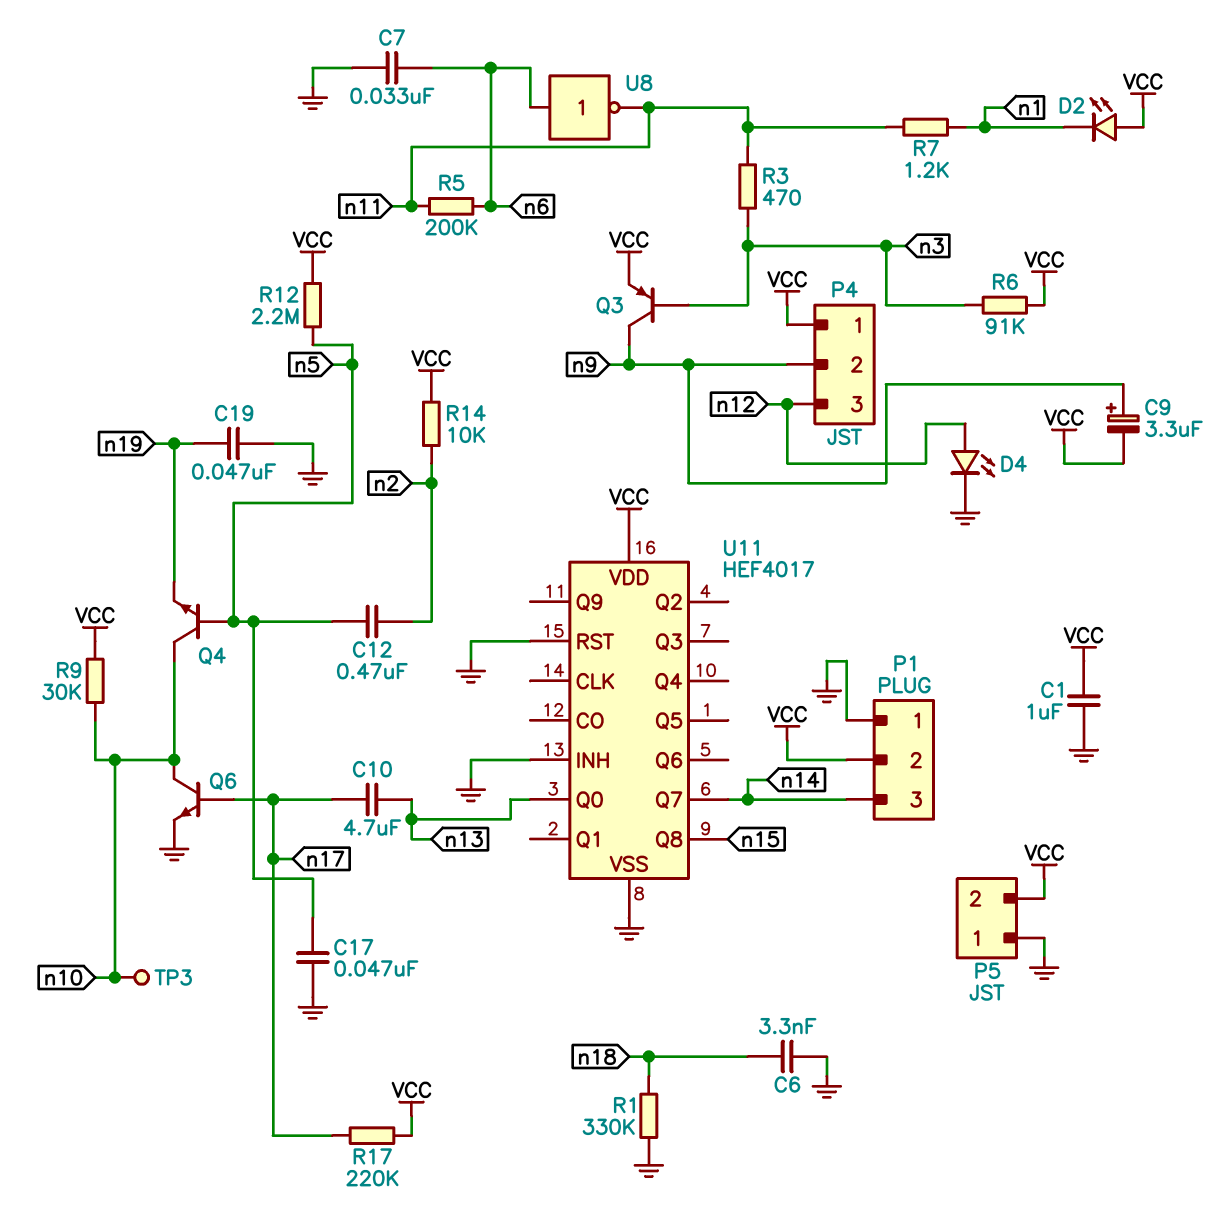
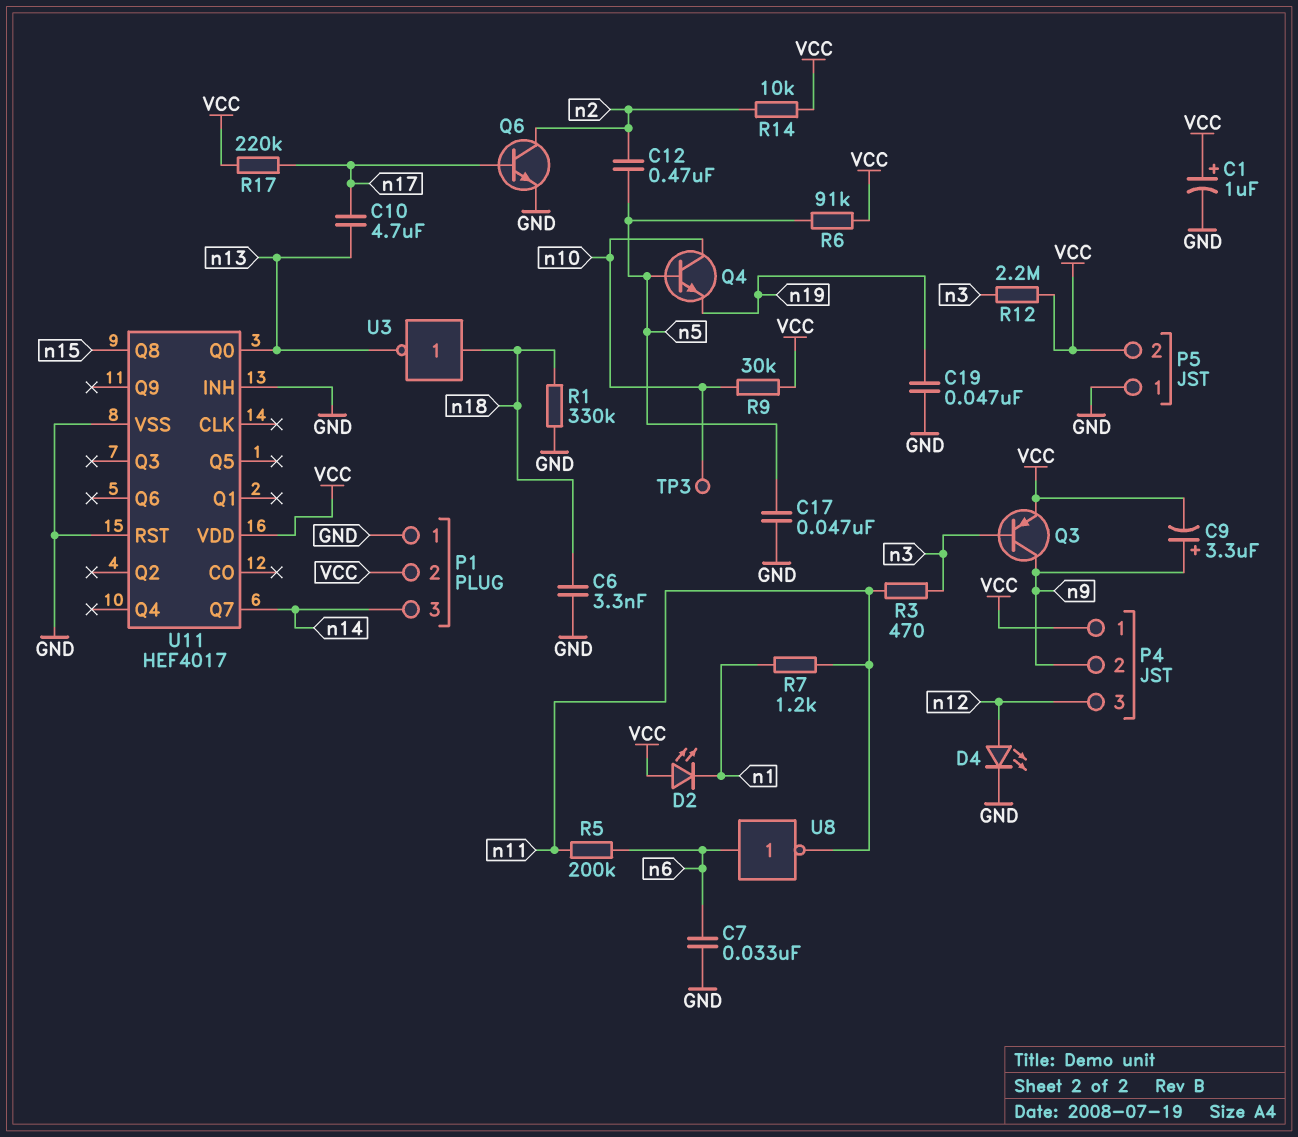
C1: 1uF (GND, VCC) -> 1uF (plus VCC, minus GND)
Q6: NPN (B n17, C n10, E GND) -> NPN (B n17, C n2, E GND)
R6: 91k (VCC, n3) -> 91k (VCC, n5)
R12: 2.2M (VCC, n5) -> 2.2M (VCC, n3)
U3: none -> NOT (in n18, out n13)

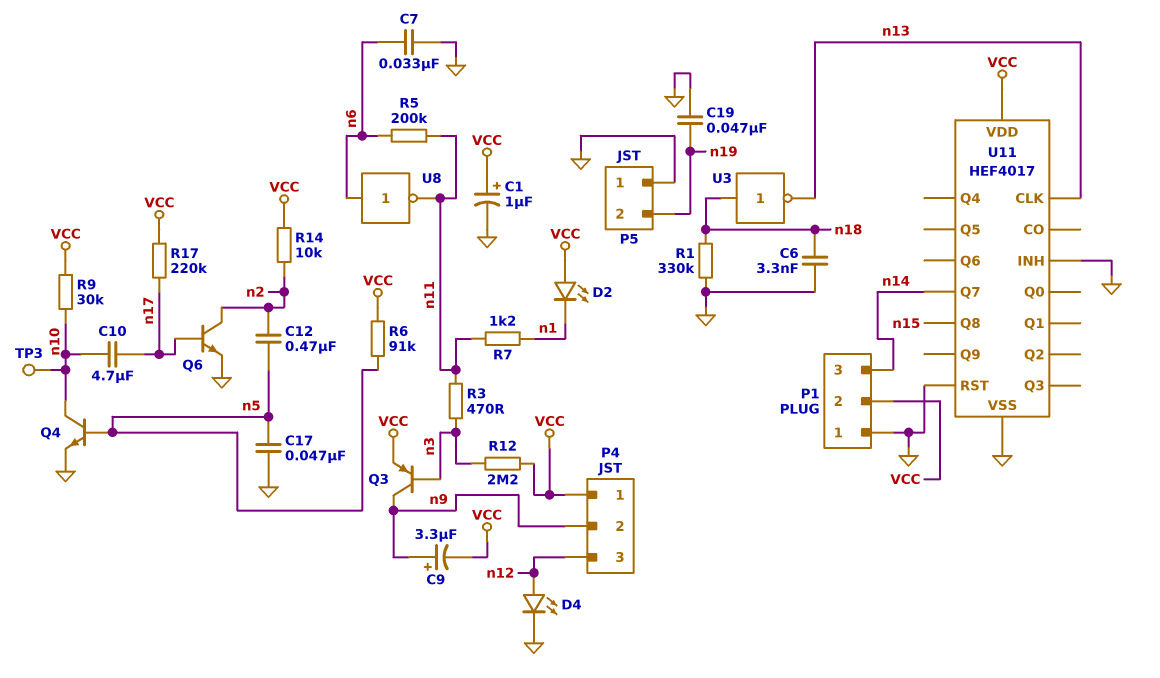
C10: 4.7uF (n13, n17) -> 4.7uF (n10, n17)
P5 pin 2: VCC -> n19
Q4: NPN (B n5, C n10, E n19) -> NPN (B n5, C n10, E GND)
U11 pin CLK: none -> n13
U11 pin Q0: n13 -> none

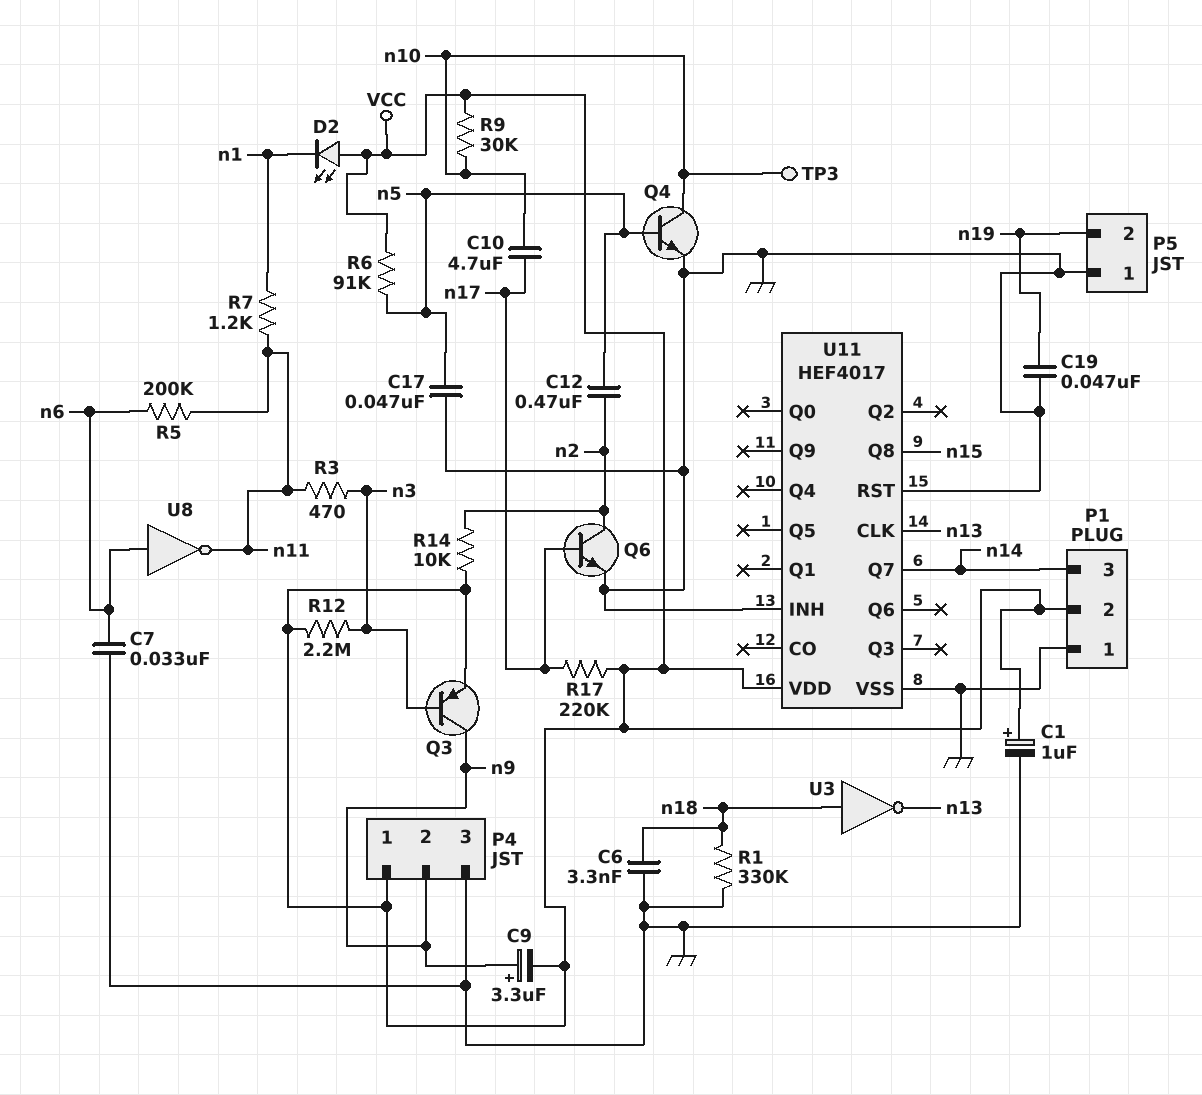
D4: LED (A n12, K GND) -> none
P4 pin 3: n12 -> GND

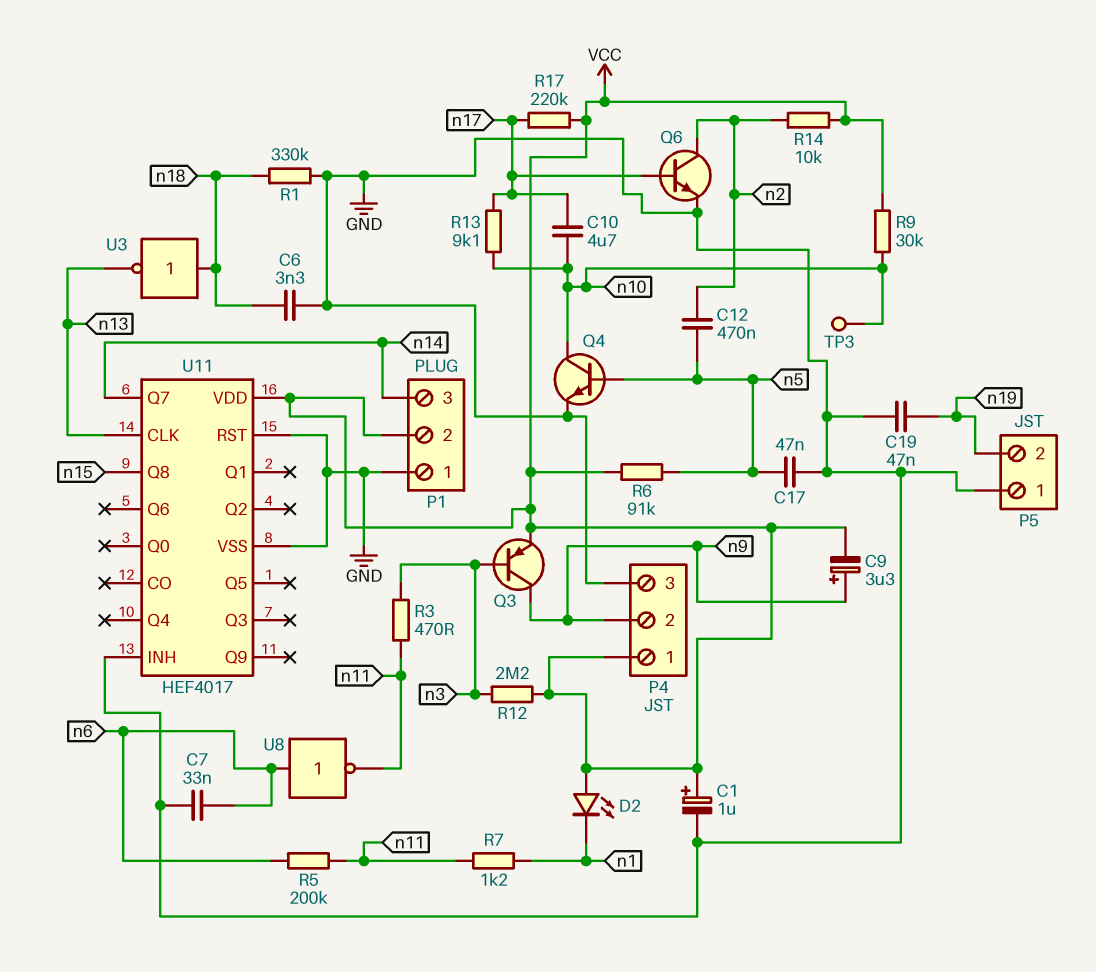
R13: none -> 9.1k (n10, n17)

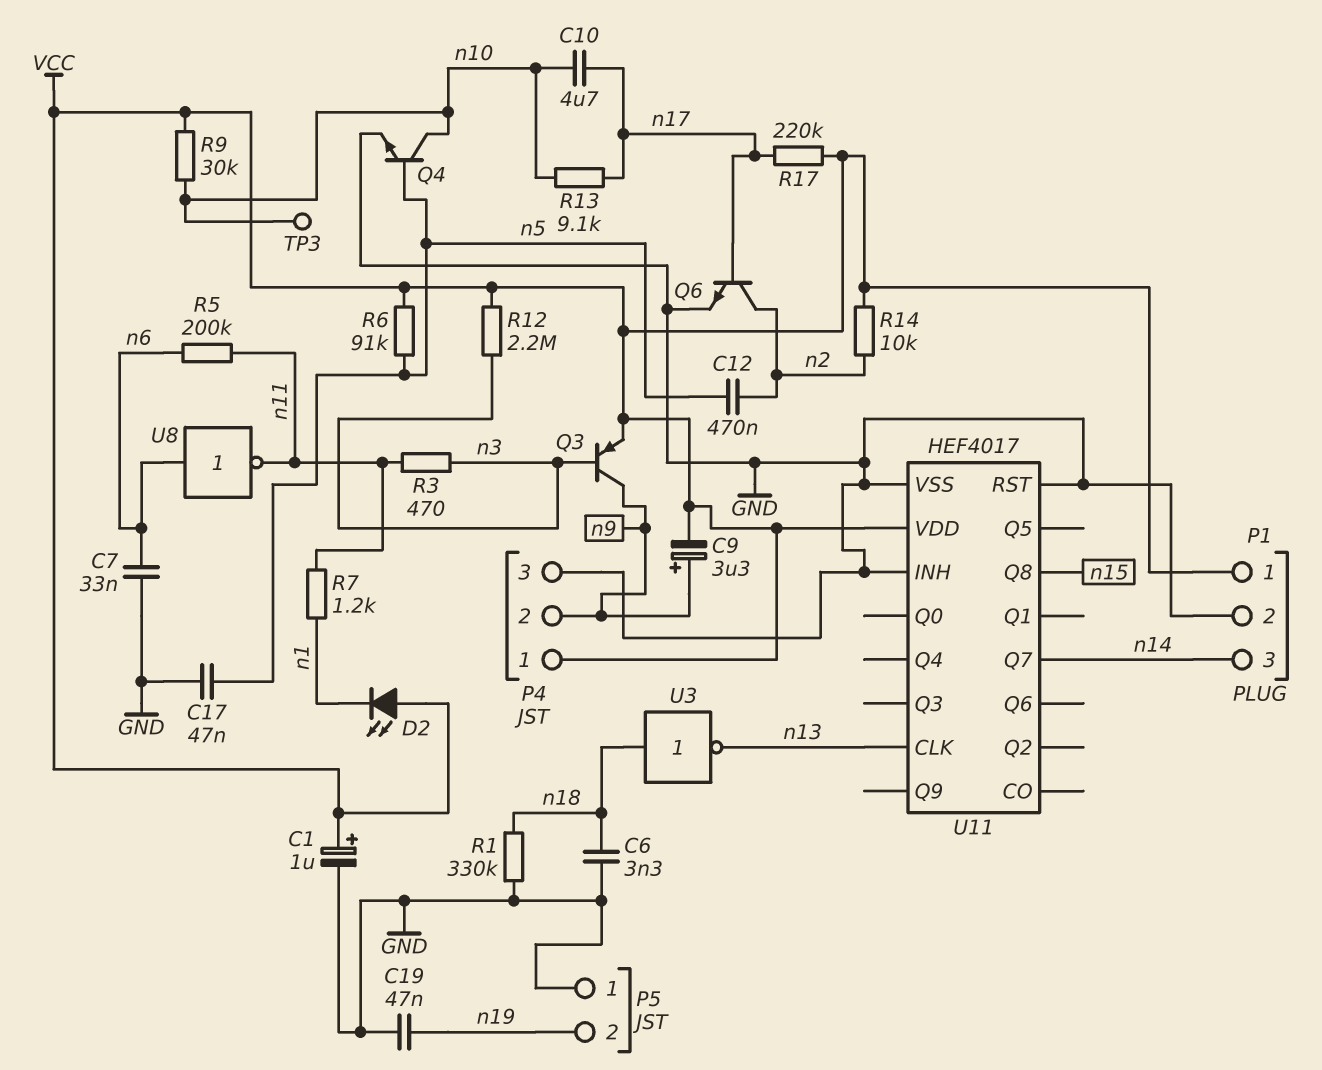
P1 pin 1: GND -> VCC
P1 pin 2: VCC -> GND

